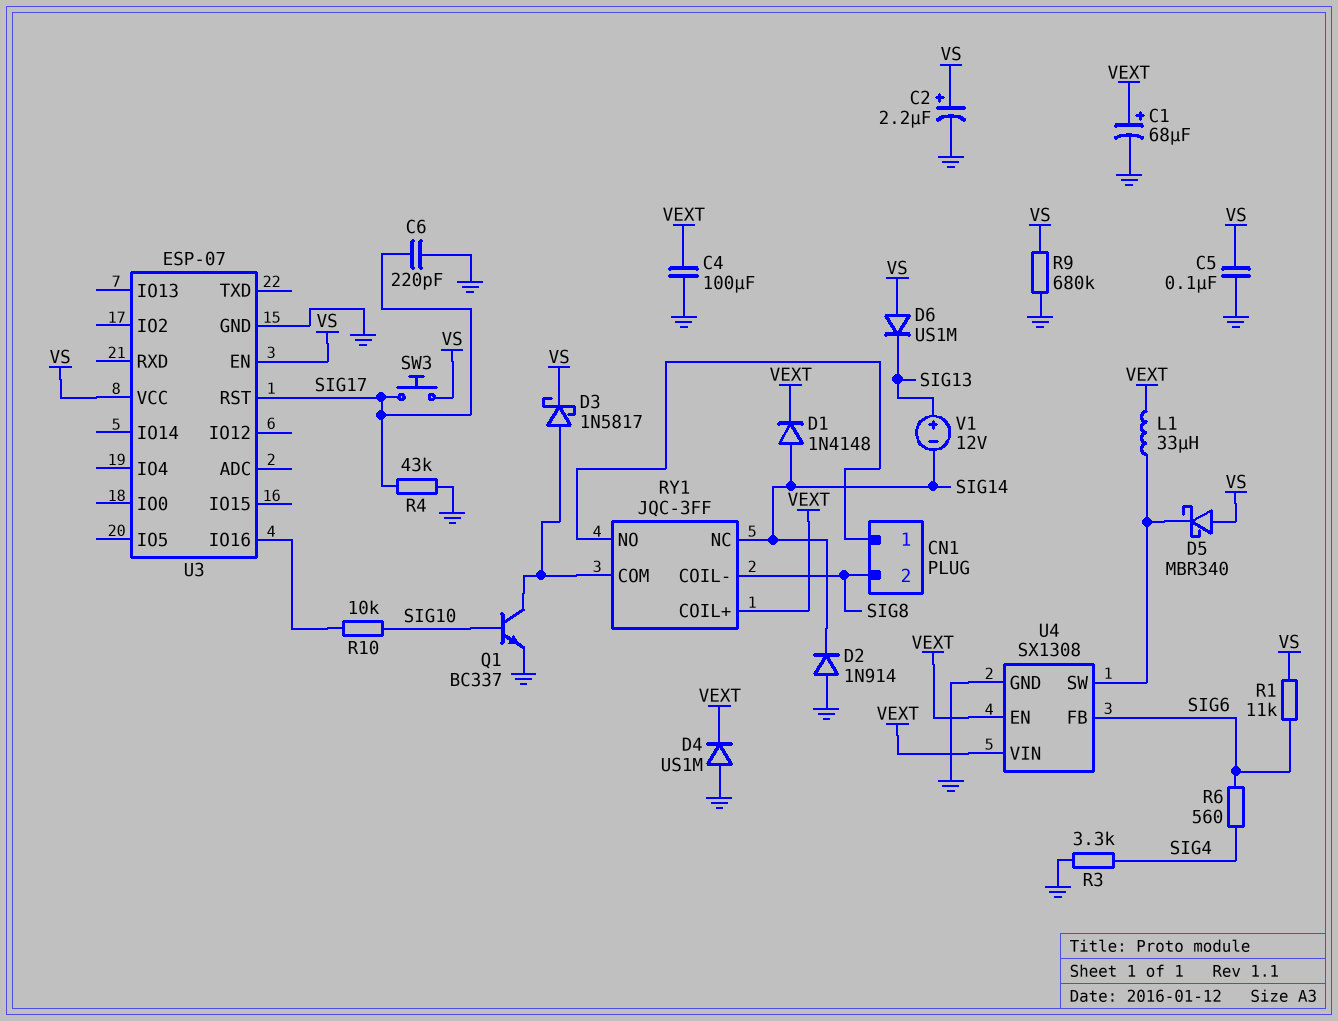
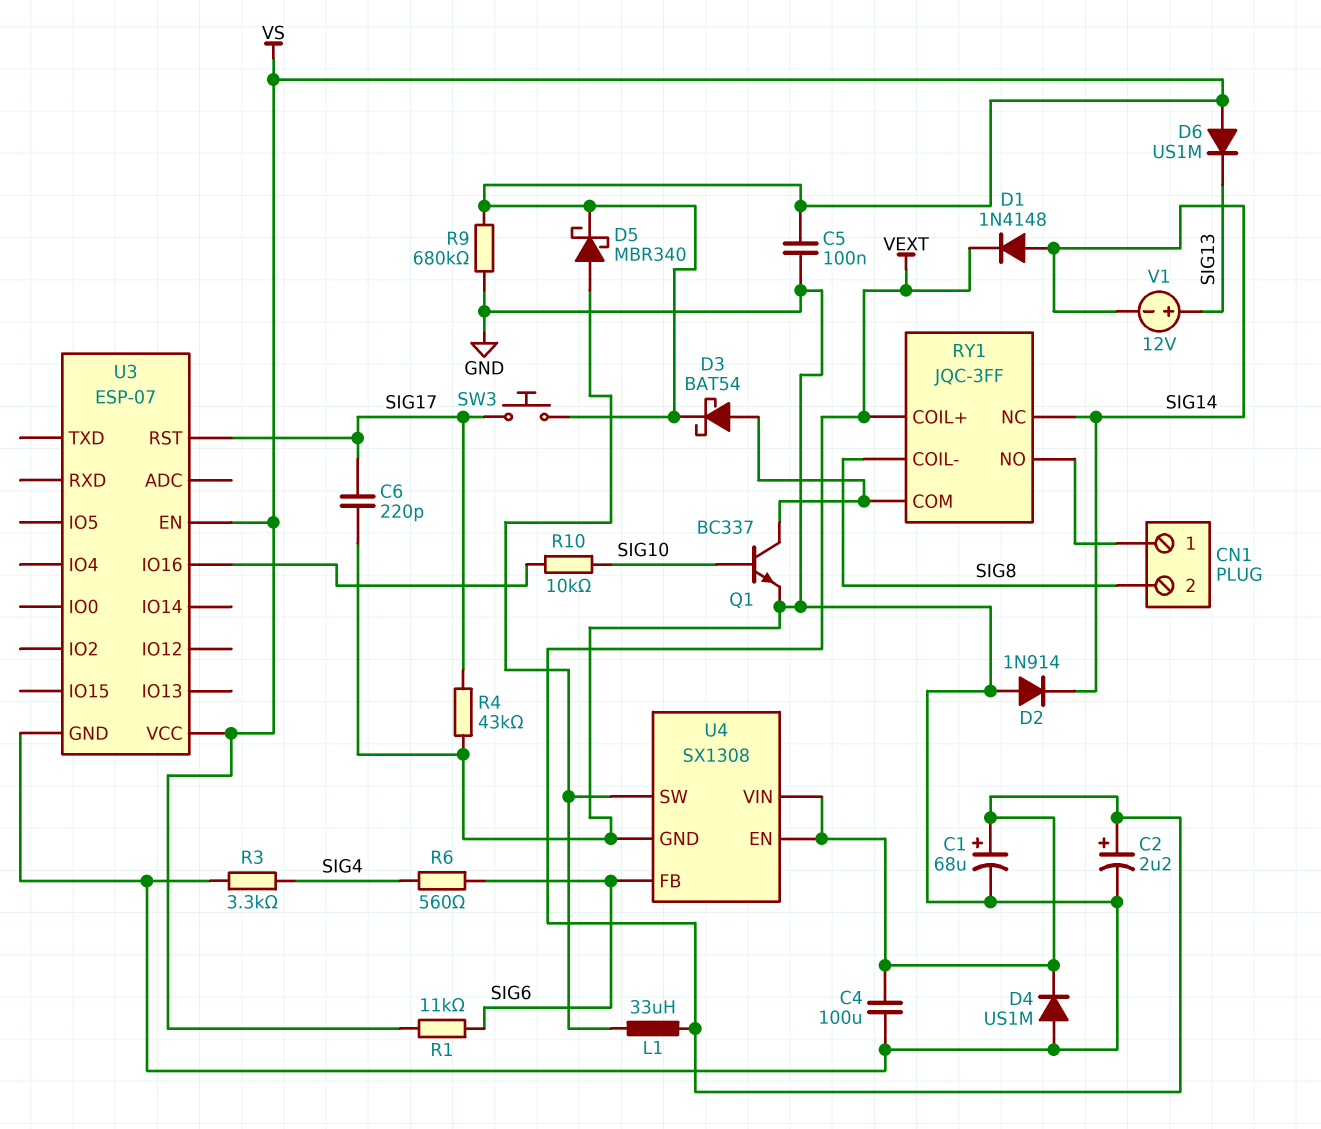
C2: 2.2uF (plus VS, minus GND) -> 2.2uF (plus VEXT, minus GND)
D3: schottky 1N5817 (A RY1/COM, K VS) -> schottky BAT54 (A RY1/COM, K VS)
D5: schottky MBR340 (A VS, K U4/SW) -> schottky MBR340 (A U4/SW, K VS)

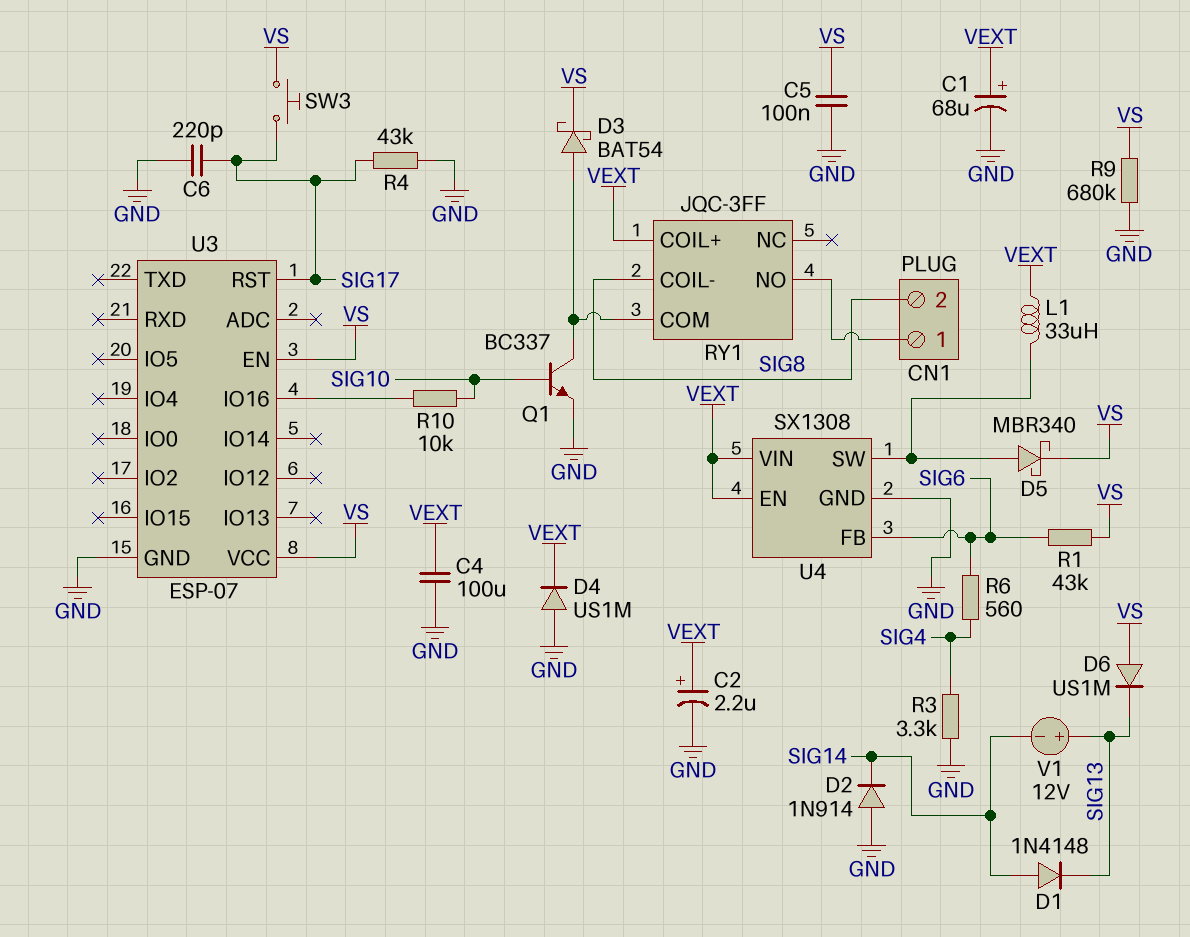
D1: diode 1N4148 (A SIG14, K VEXT) -> diode 1N4148 (A SIG14, K SIG13)
R1: 11k (SIG6, VS) -> 43k (SIG6, VS)
RY1 pin NC: SIG14 -> none

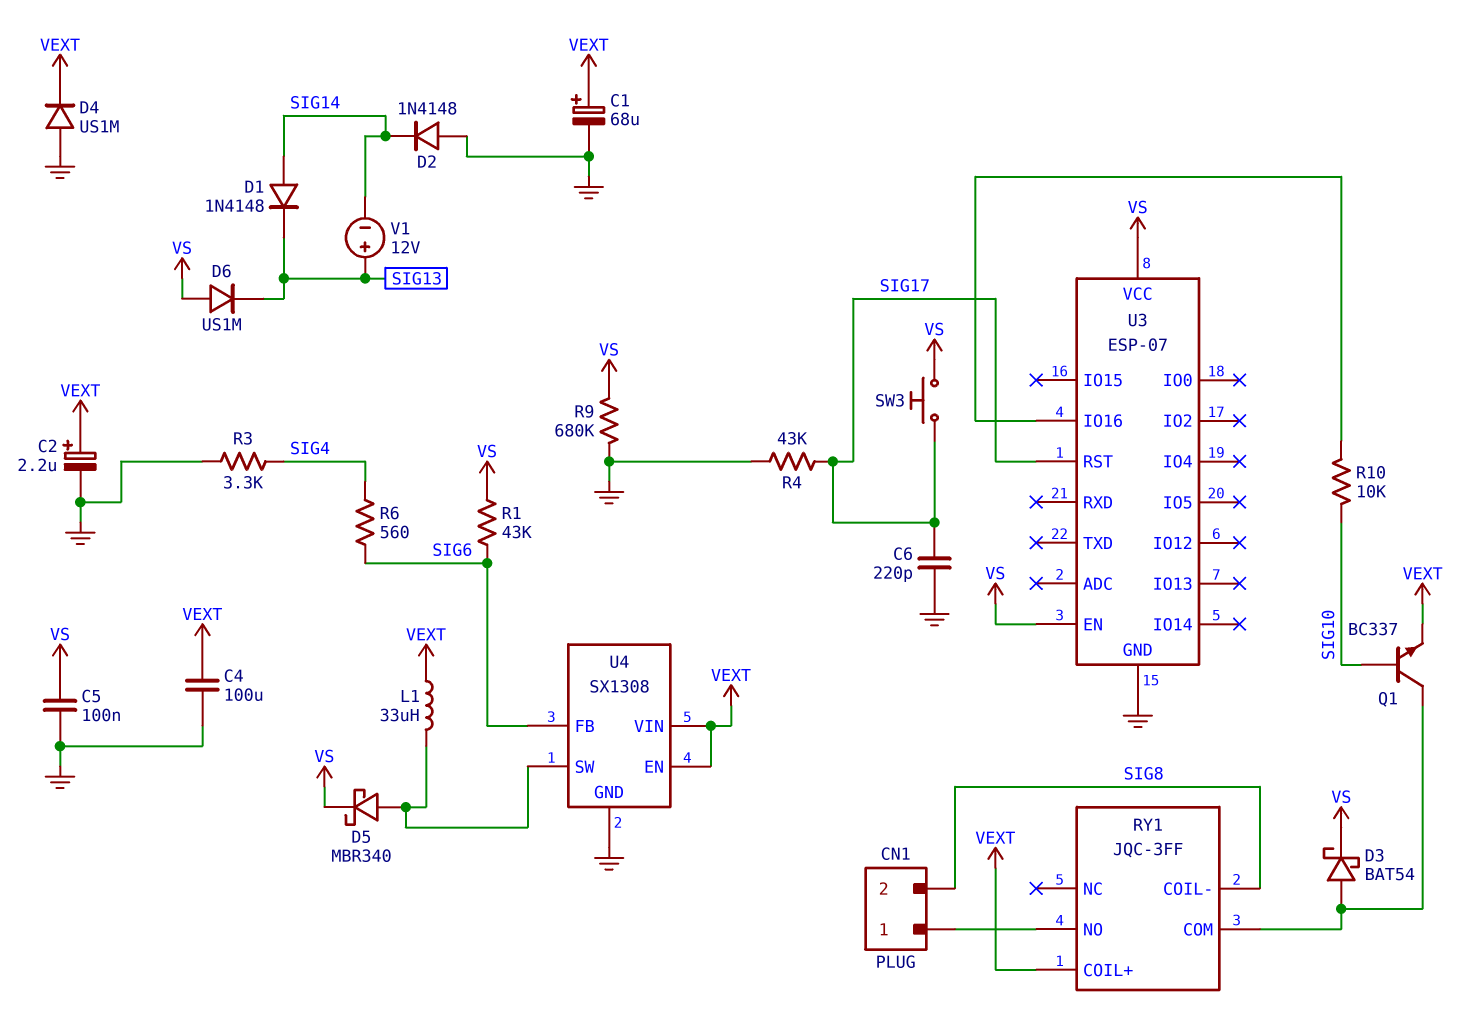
D2: diode 1N914 (A GND, K SIG14) -> diode 1N4148 (A GND, K SIG14)
Q1: NPN BC337 (B SIG10, C RY1/COM, E GND) -> NPN BC337 (B SIG10, C RY1/COM, E VEXT)

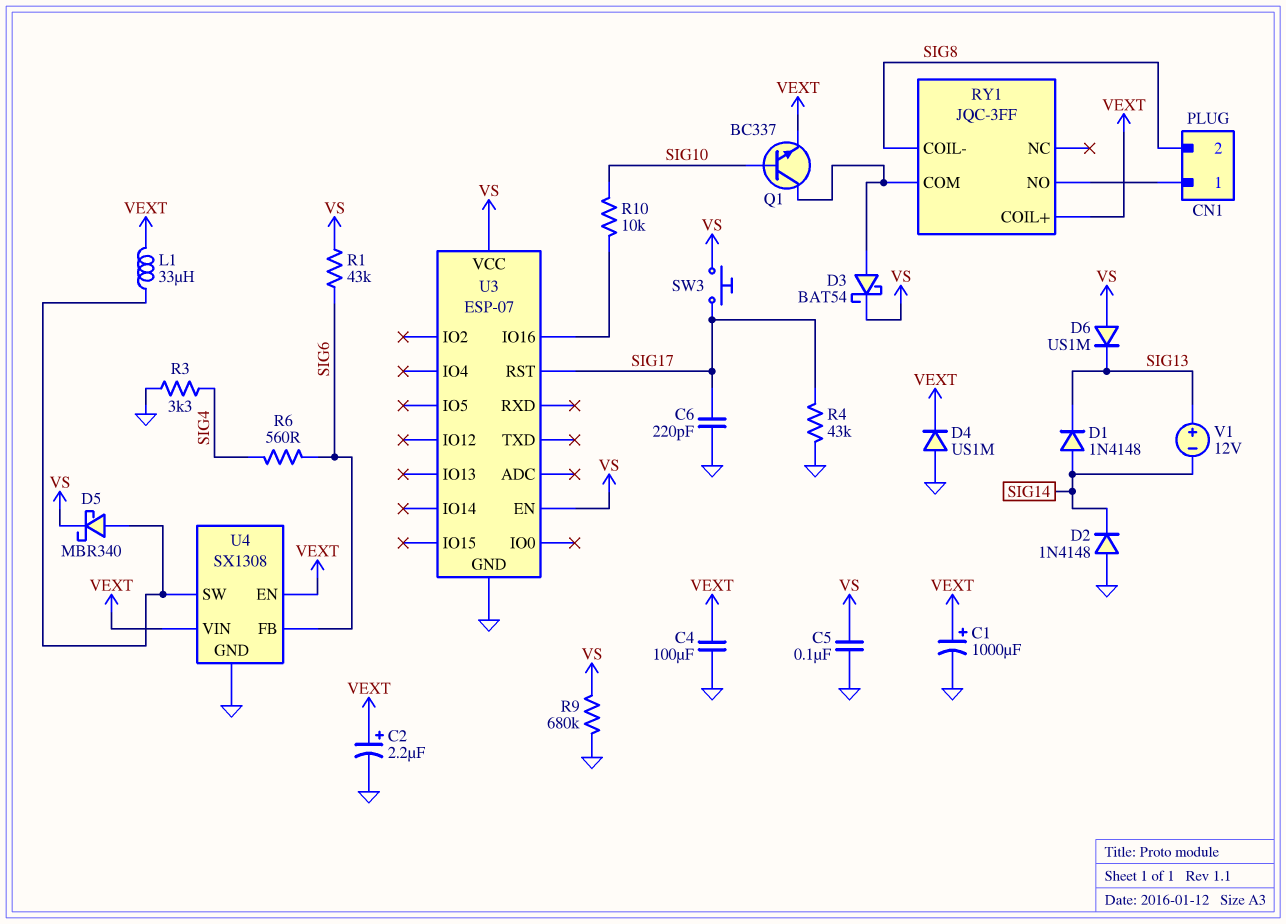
C1: 68uF (plus VEXT, minus GND) -> 1000uF (plus VEXT, minus GND)

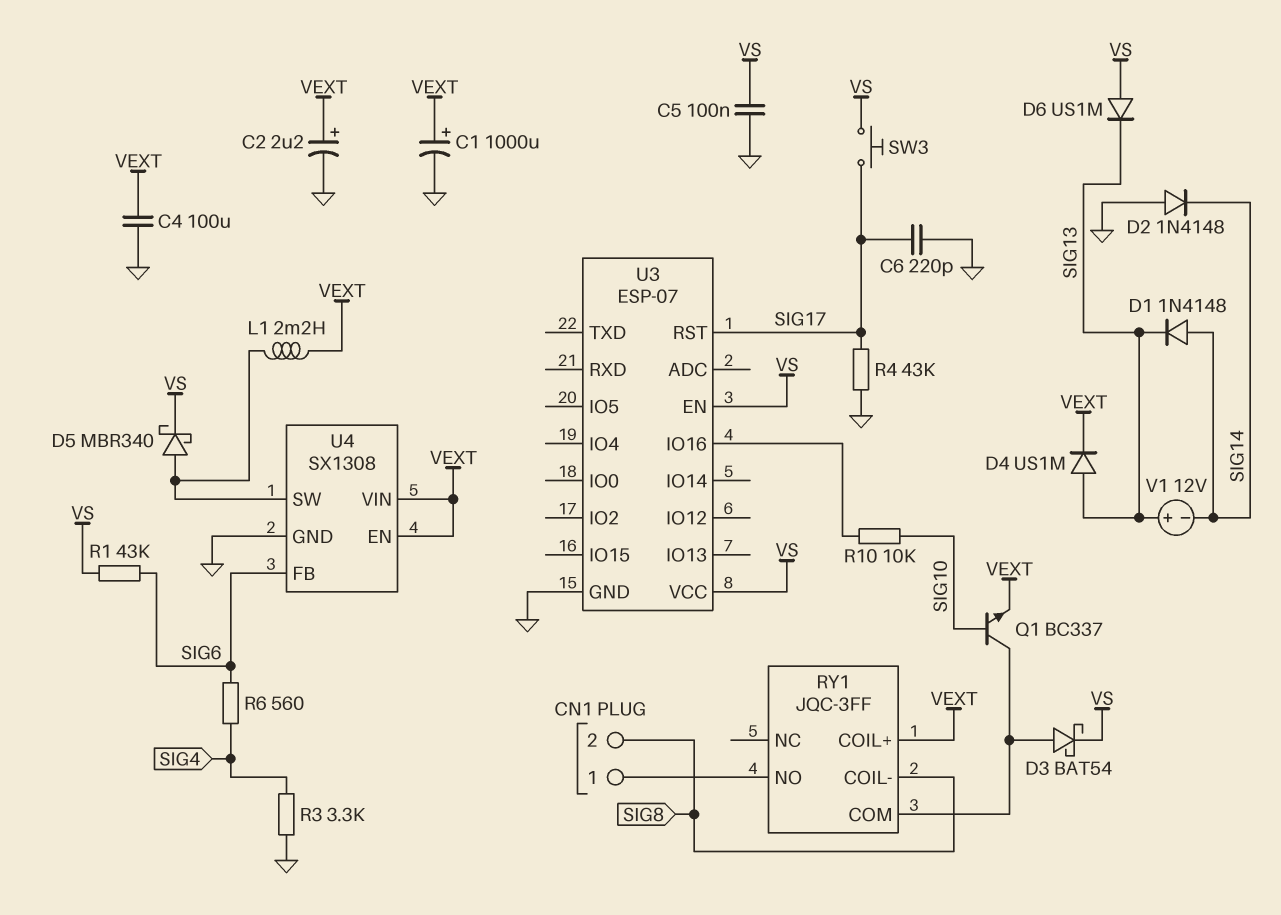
D4: diode US1M (A GND, K VEXT) -> diode US1M (A SIG13, K VEXT)
L1: 33uH (U4/SW, VEXT) -> 2.2mH (U4/SW, VEXT)
R9: 680k (GND, VS) -> none

